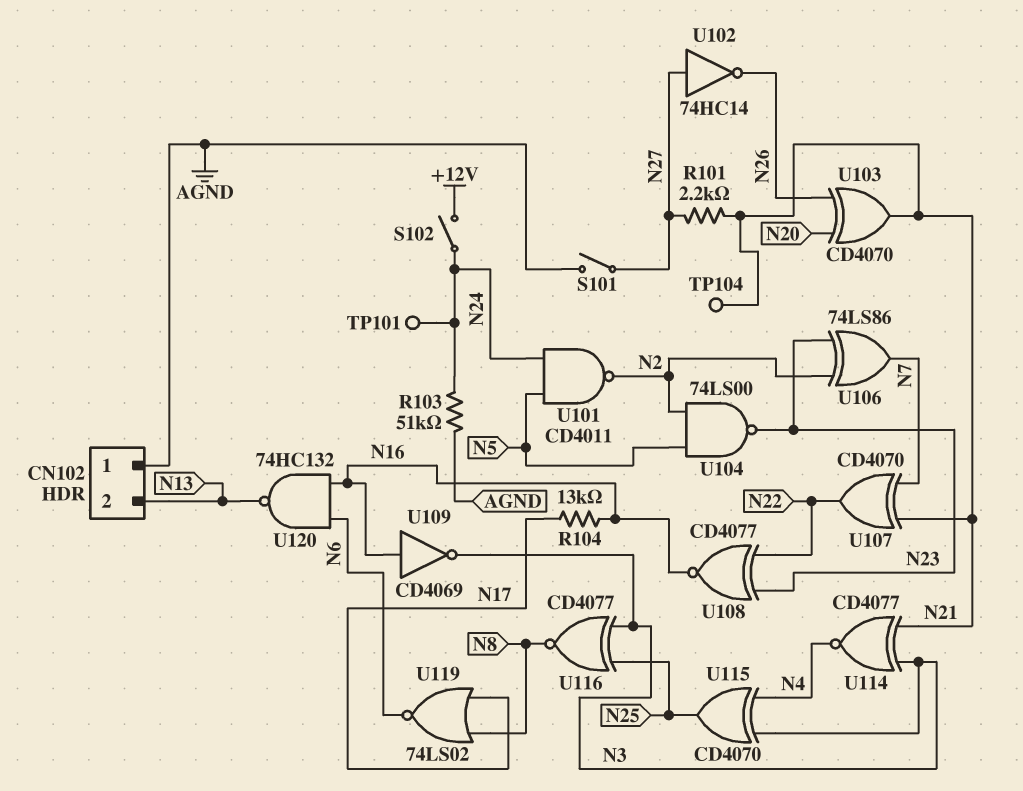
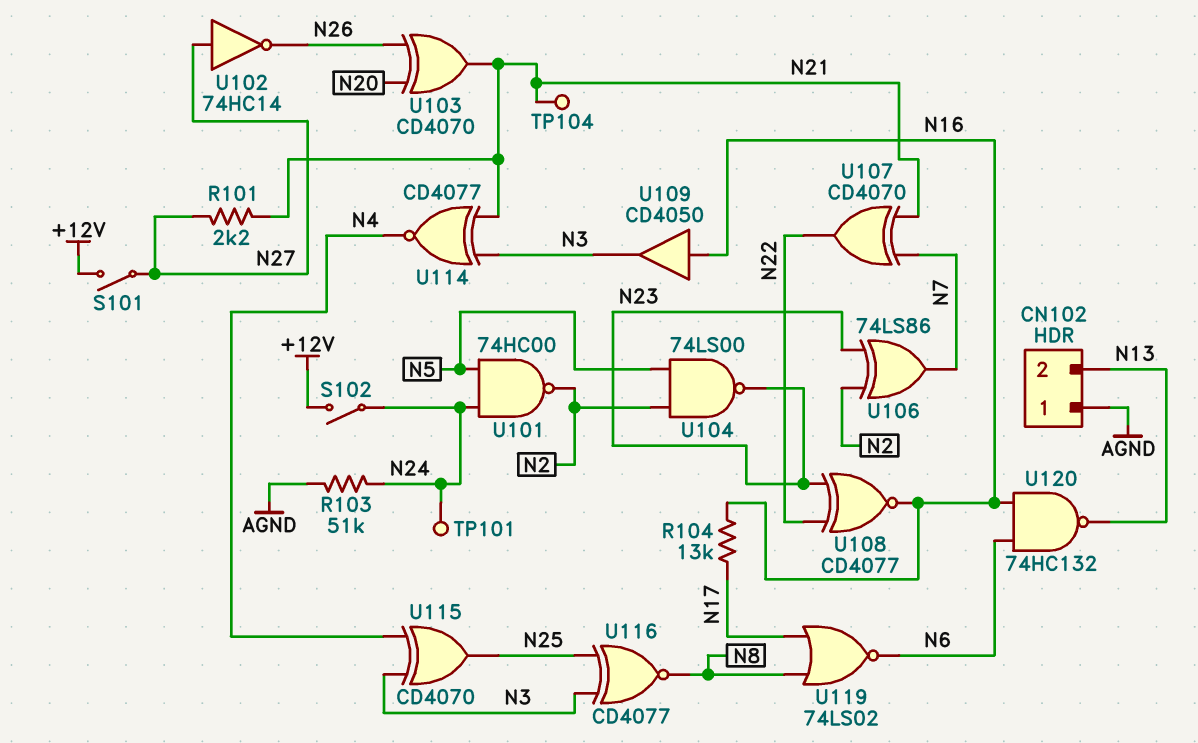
S101: switch (AGND, N27) -> switch (+12V, N27)
U101: NAND CD4011 (in N5, in N24, out N2) -> NAND 74HC00 (in N5, in N24, out N2)
U109: NOT CD4069 (in N16, out N3) -> buffer CD4050 (in N16, out N3)

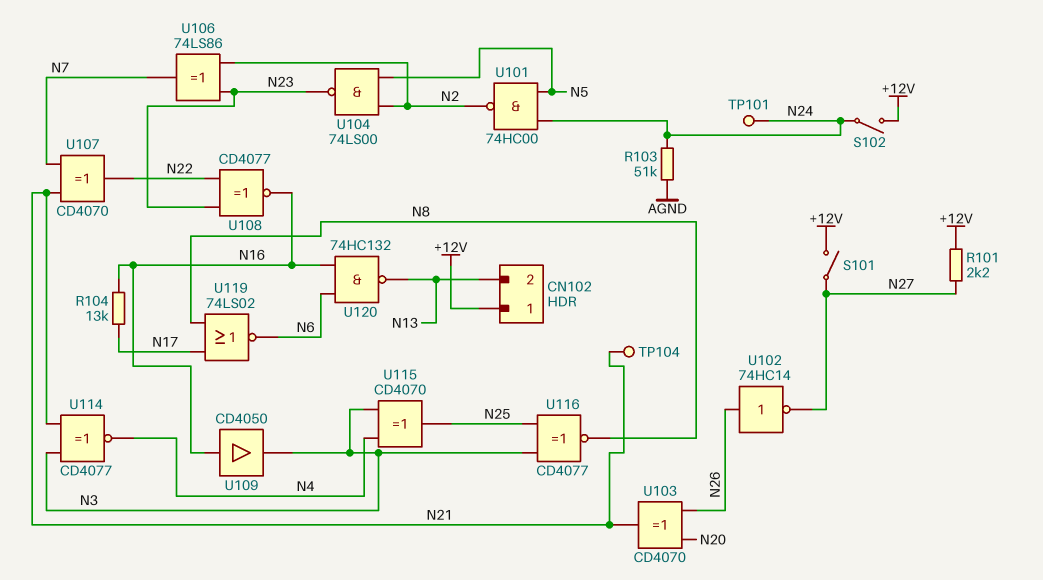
CN102 pin 1: AGND -> +12V
R101: 2.2k (N21, N27) -> 2.2k (+12V, N27)
U102: NOT 74HC14 (in N27, out N26) -> NOT 74HC14 (in N26, out N27)

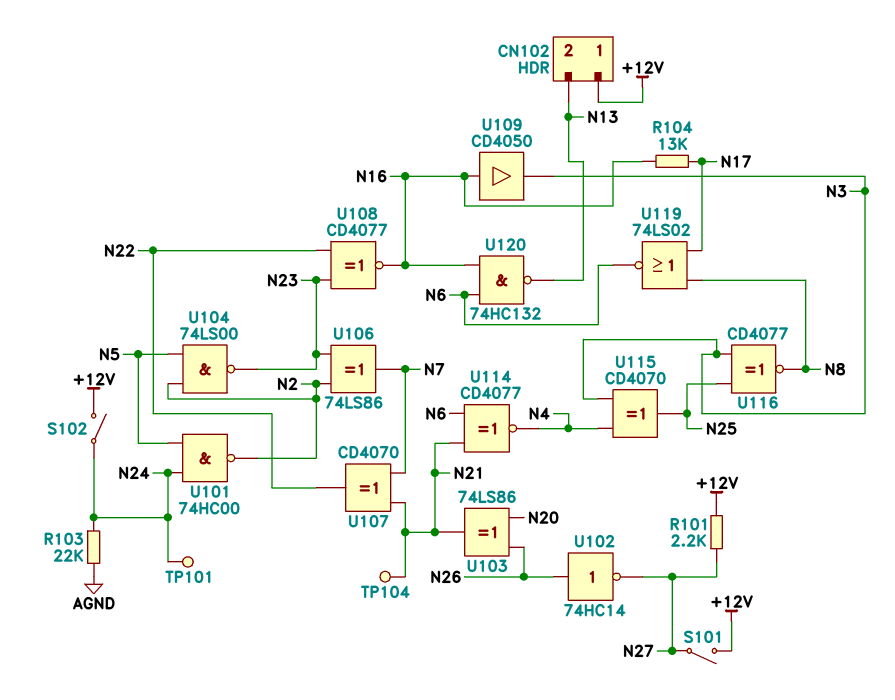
R103: 51k (AGND, N24) -> 22k (AGND, N24)
U103: XOR CD4070 (in N20, in N26, out N21) -> XOR 74LS86 (in N20, in N26, out N21)
U114: XNOR CD4077 (in N3, in N21, out N4) -> XNOR CD4077 (in N6, in N21, out N4)

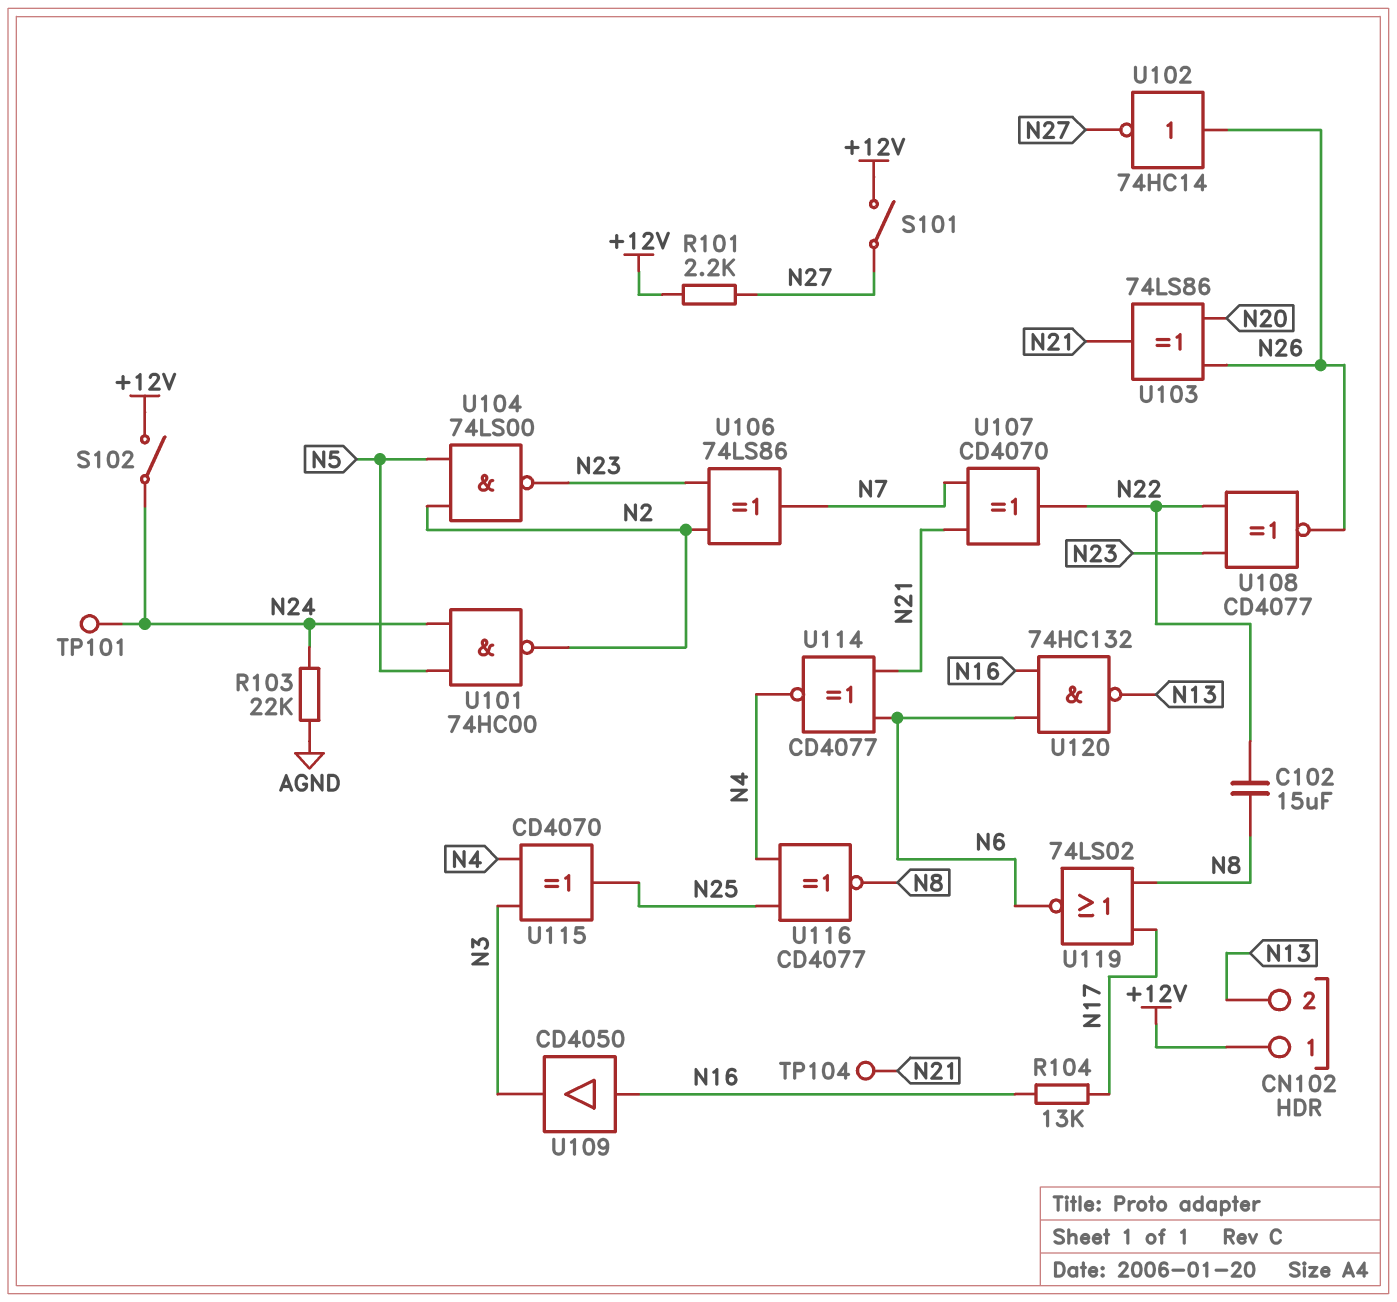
C102: none -> 15uF (N8, N22)
U108: XNOR CD4077 (in N22, in N23, out N16) -> XNOR CD4077 (in N22, in N23, out N26)
U116: XNOR CD4077 (in N3, in N25, out N8) -> XNOR CD4077 (in N4, in N25, out N8)

